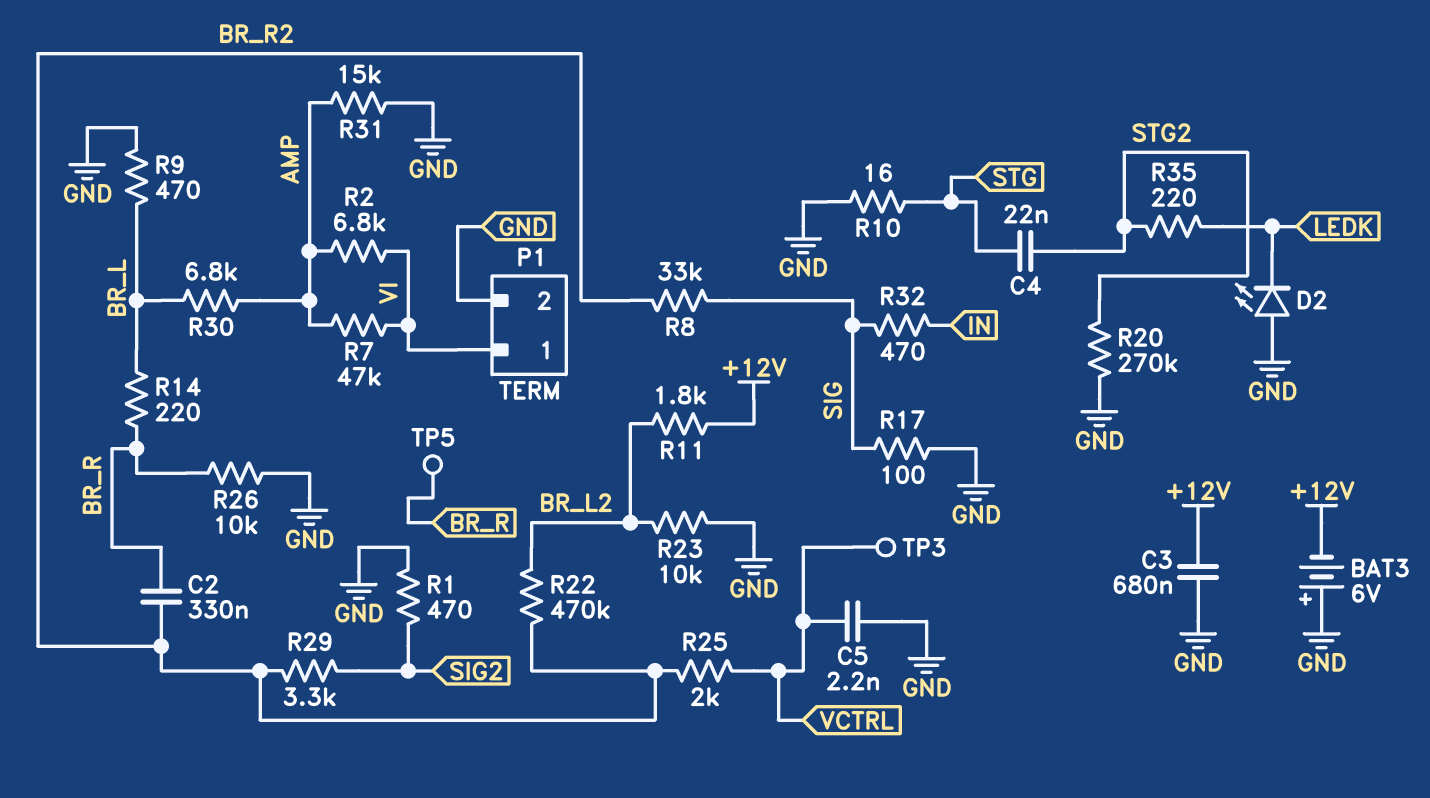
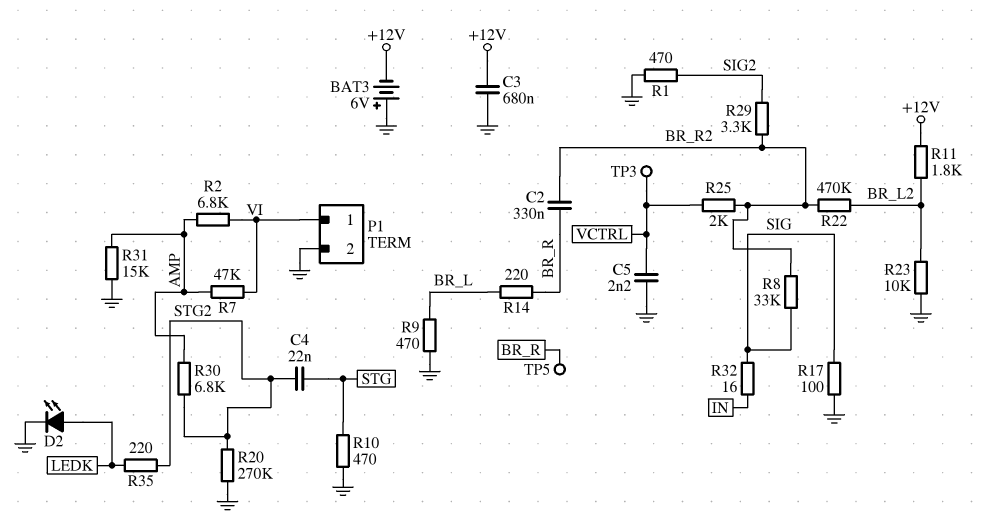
D2: LED (A GND, K LEDK) -> LED (A LEDK, K GND)
R10: 16 (GND, STG) -> 470 (GND, STG)
R26: 10k (BR_R, GND) -> none
R30: 6.8k (AMP, BR_L) -> 6.8k (AMP, STG2)
R32: 470 (IN, SIG) -> 16 (IN, SIG)

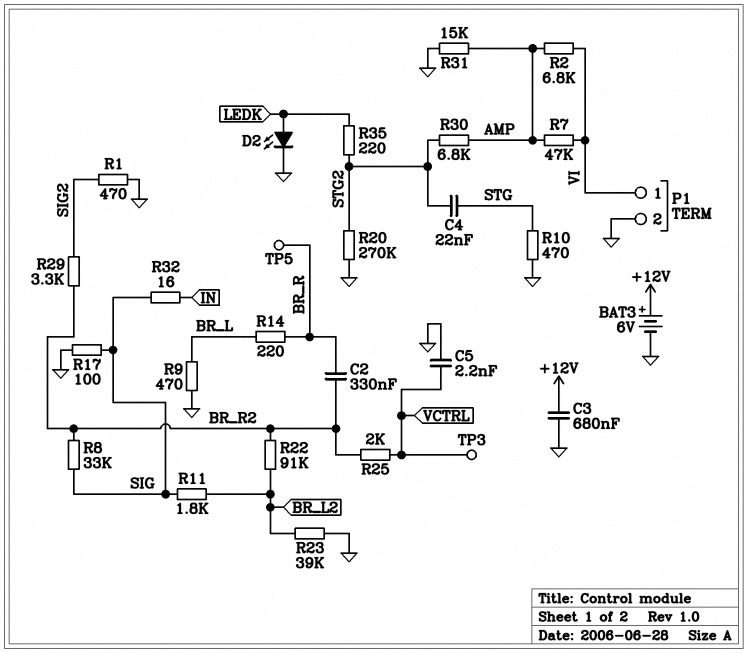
BAT3: 6V (plus GND, minus +12V) -> 6V (plus +12V, minus GND)
R11: 1.8k (+12V, BR_L2) -> 1.8k (BR_L2, SIG)
R22: 470k (BR_L2, BR_R2) -> 91k (BR_L2, BR_R2)
R23: 10k (BR_L2, GND) -> 39k (BR_L2, GND)

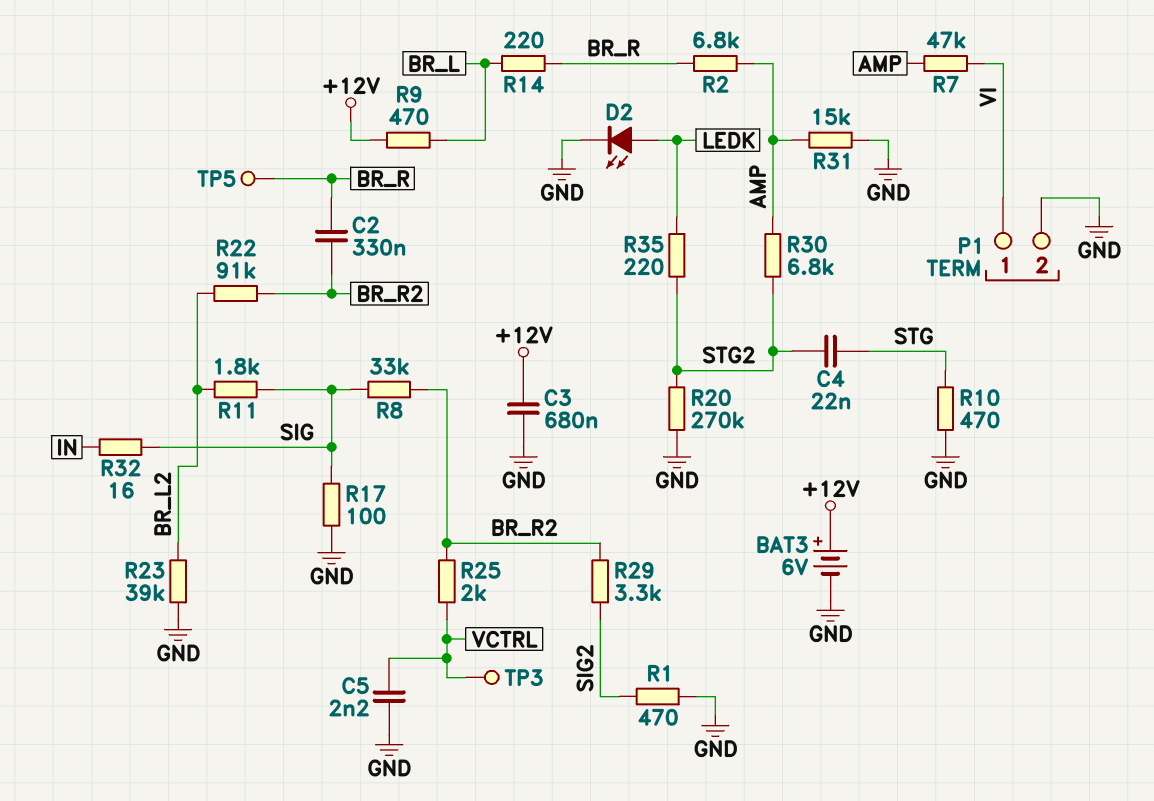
R2: 6.8k (AMP, VI) -> 6.8k (AMP, BR_R)
R9: 470 (BR_L, GND) -> 470 (+12V, BR_L)

